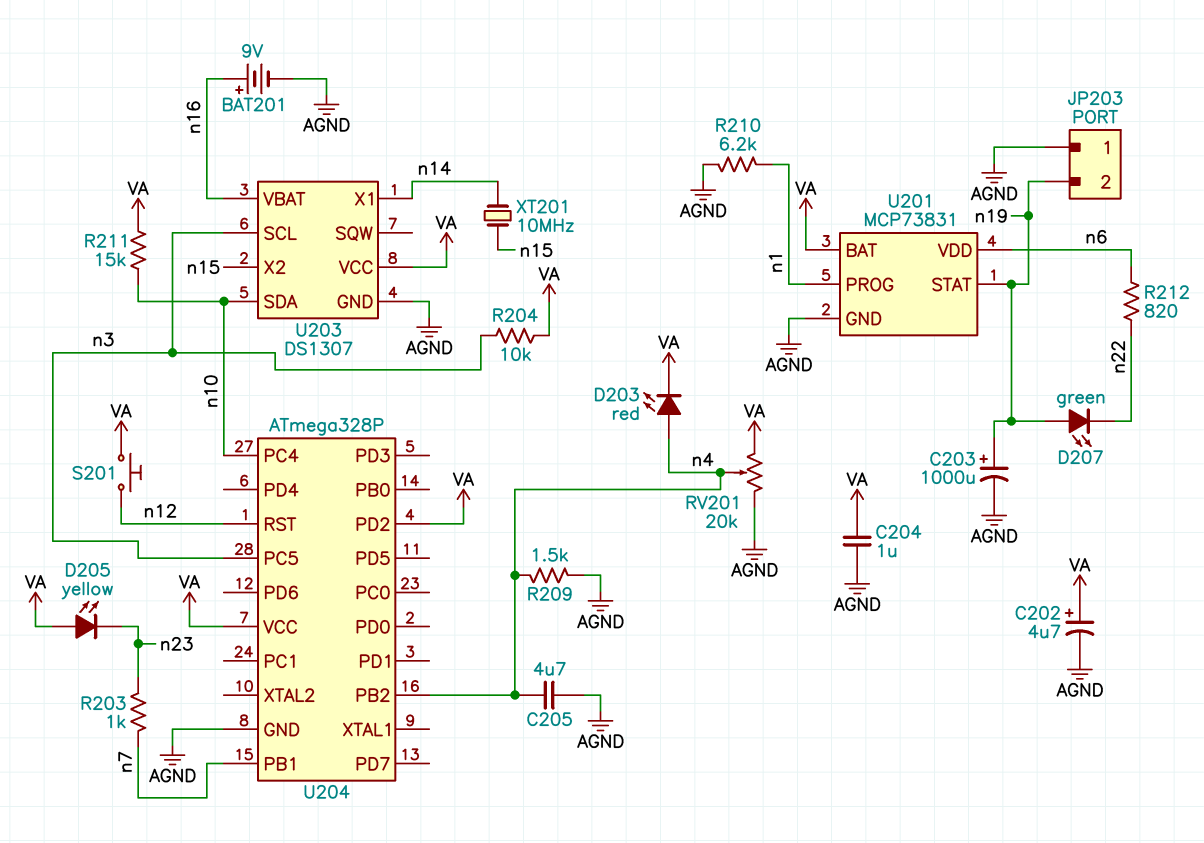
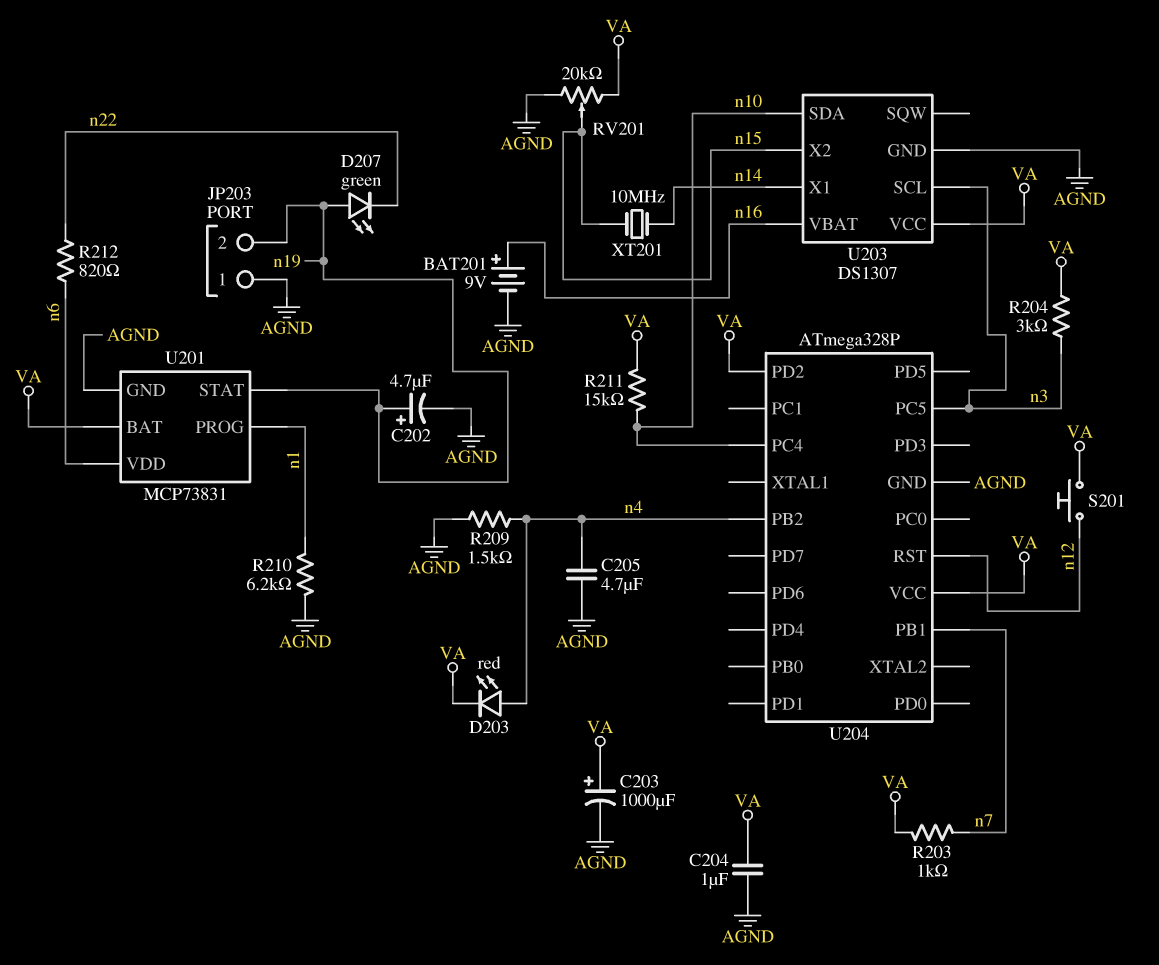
C202: 4.7uF (plus VA, minus AGND) -> 4.7uF (plus n19, minus AGND)
C203: 1000uF (plus n19, minus AGND) -> 1000uF (plus VA, minus AGND)
D205: LED yellow (A VA, K n23) -> none
R203: 1k (n7, n23) -> 1k (VA, n7)
R204: 10k (VA, n3) -> 3k (VA, n3)
RV201: 20k (AGND, VA, wiper n4) -> 20k (AGND, VA, wiper n15)

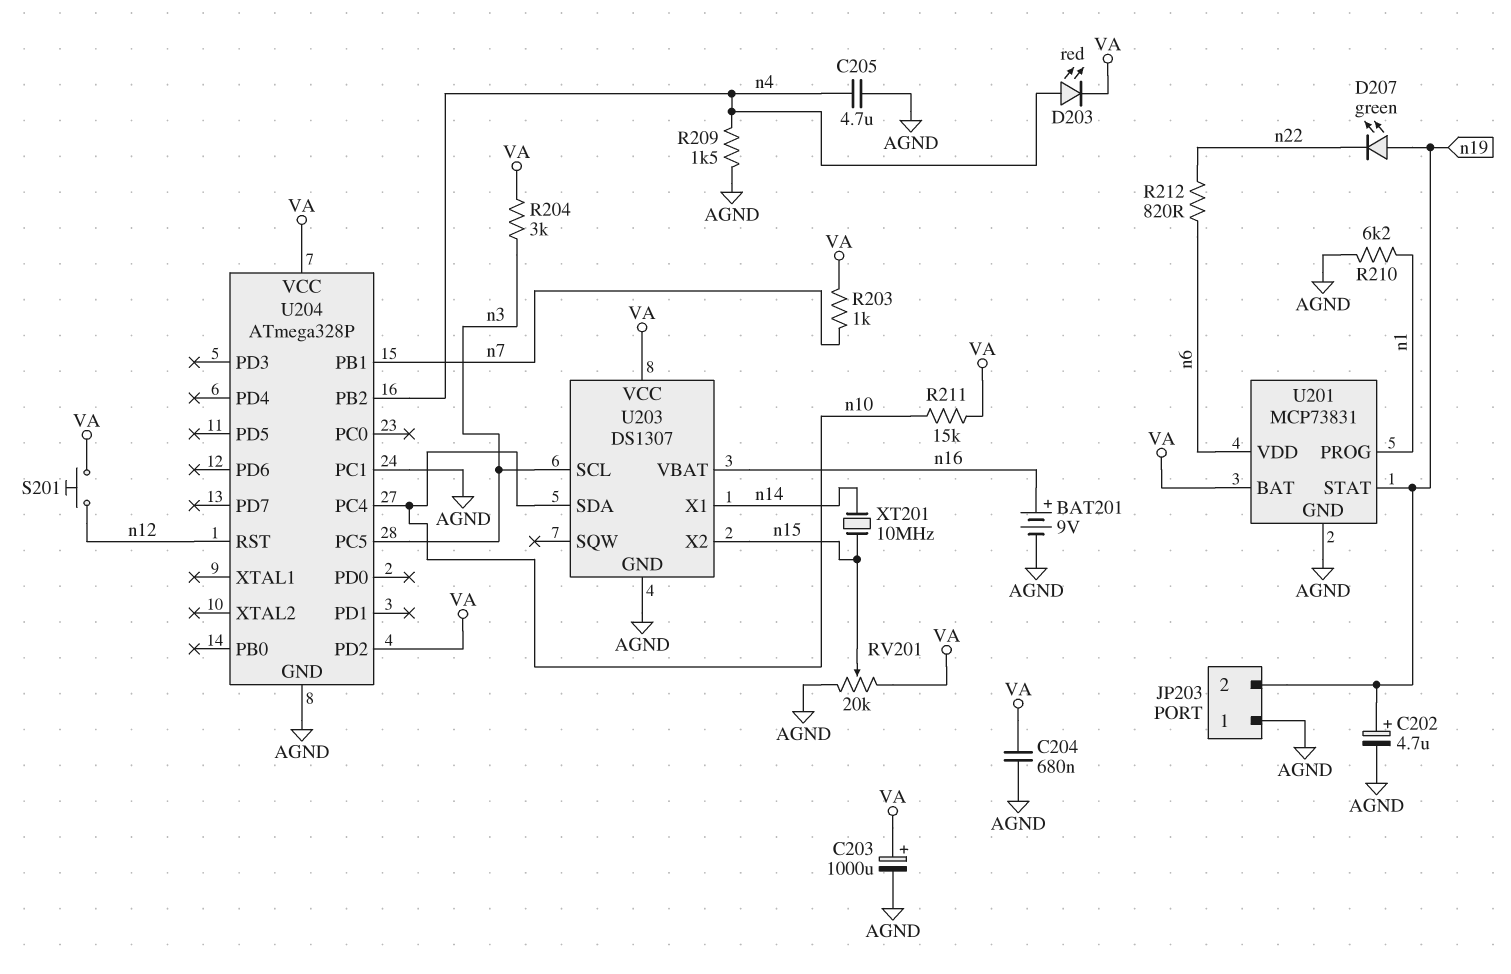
C204: 1uF (AGND, VA) -> 680nF (AGND, VA)
U204 pin PC1: none -> AGND

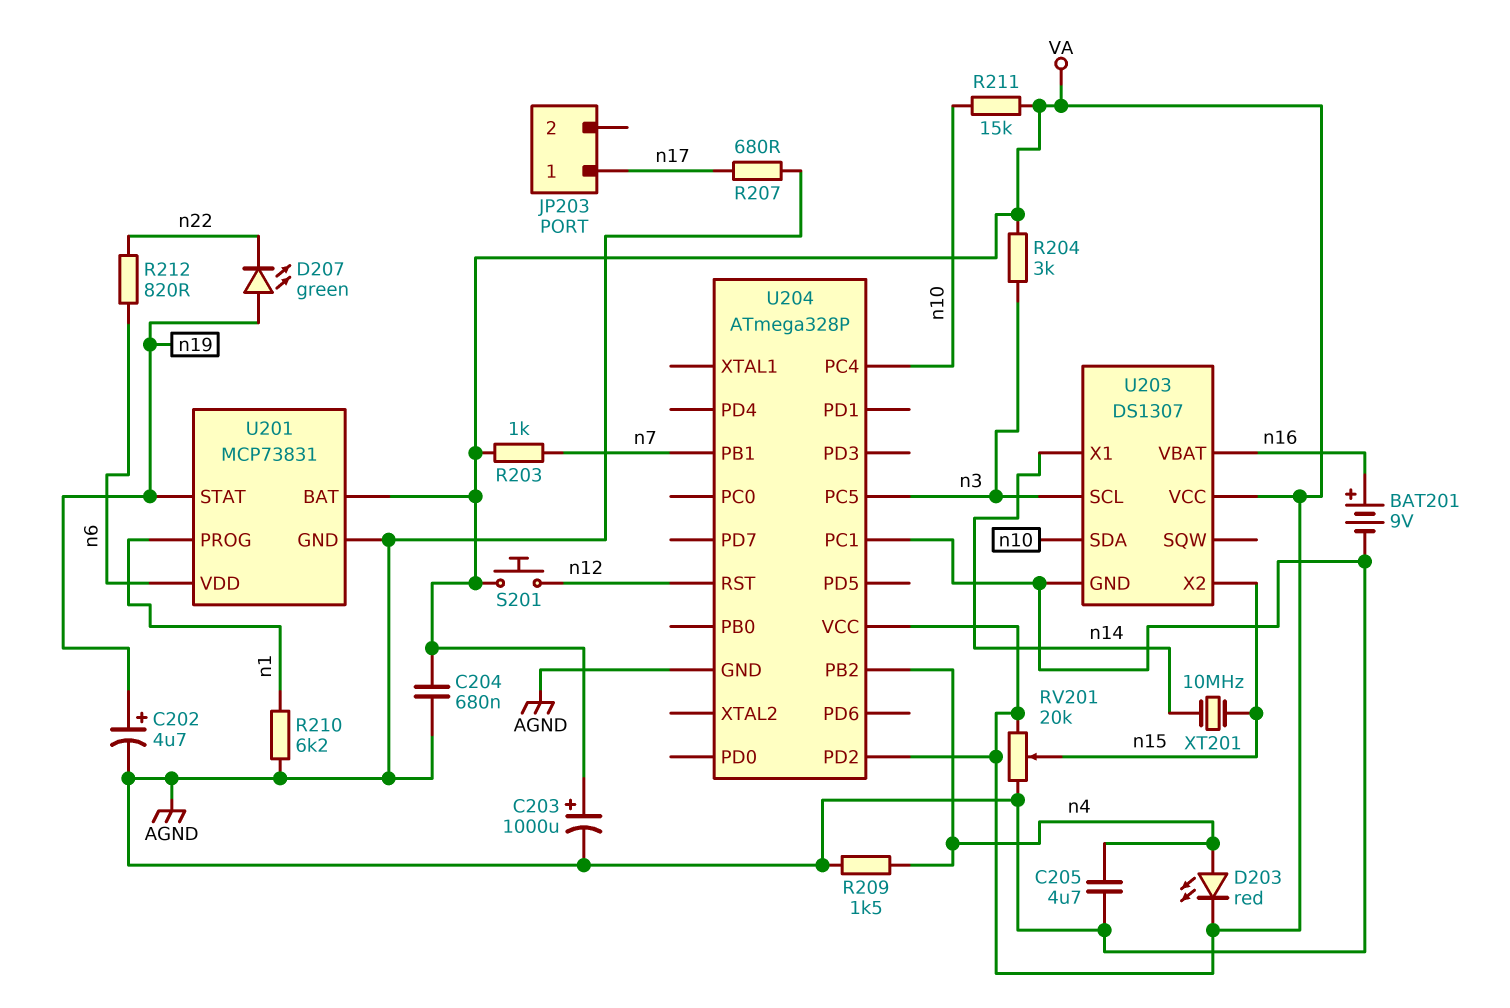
JP203 pin 1: AGND -> n17
JP203 pin 2: n19 -> none
R207: none -> 680 (AGND, n17)

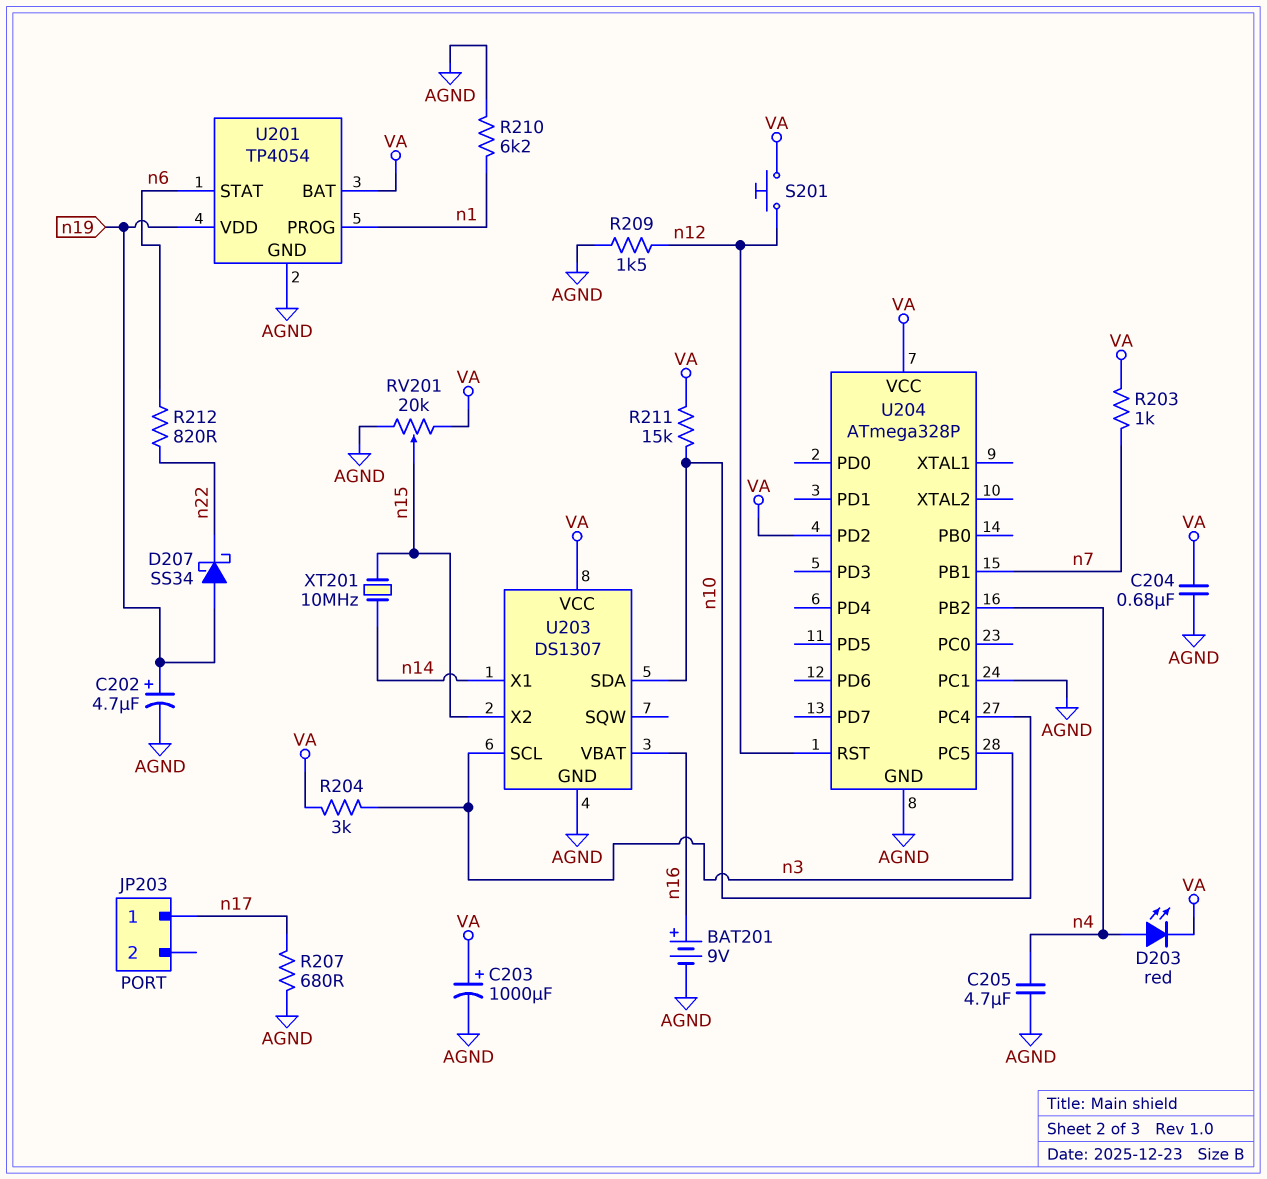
D207: LED green (A n19, K n22) -> schottky SS34 (A n19, K n22)
R209: 1.5k (AGND, n4) -> 1.5k (AGND, n12)
U201: MCP73831 -> TP4054
U201 pin STAT: n19 -> n6
U201 pin VDD: n6 -> n19

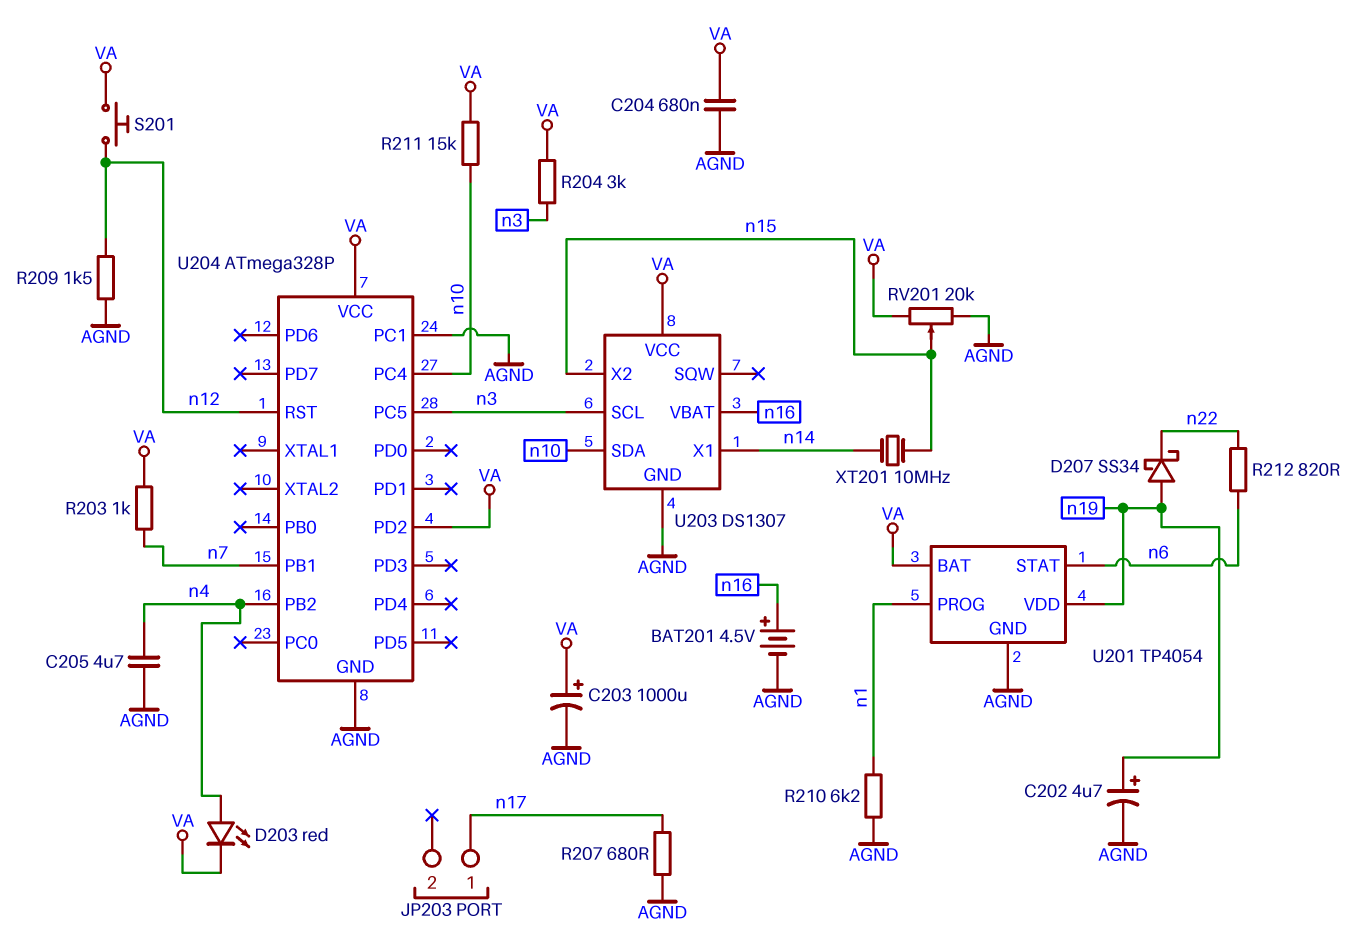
BAT201: 9V (plus n16, minus AGND) -> 4.5V (plus n16, minus AGND)

